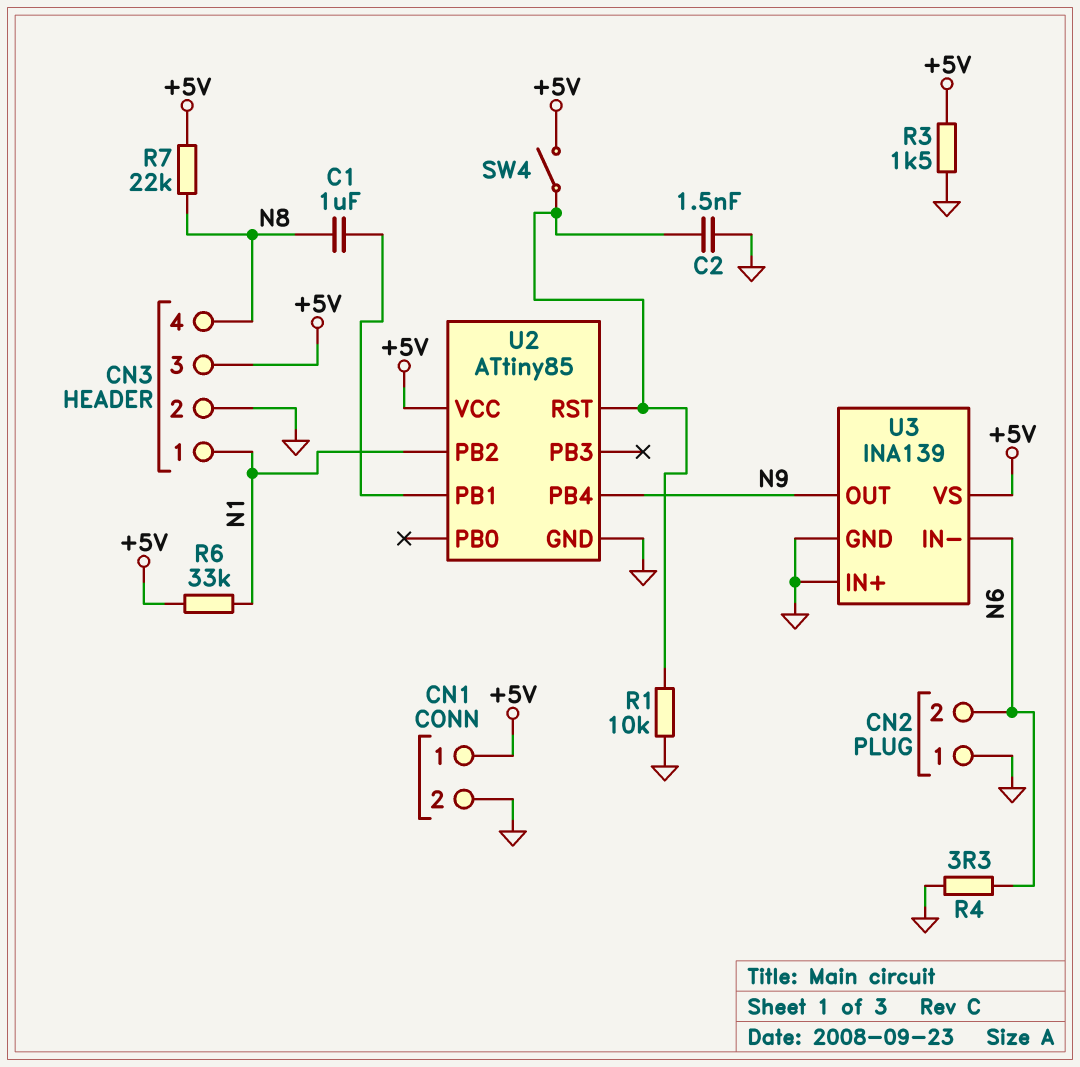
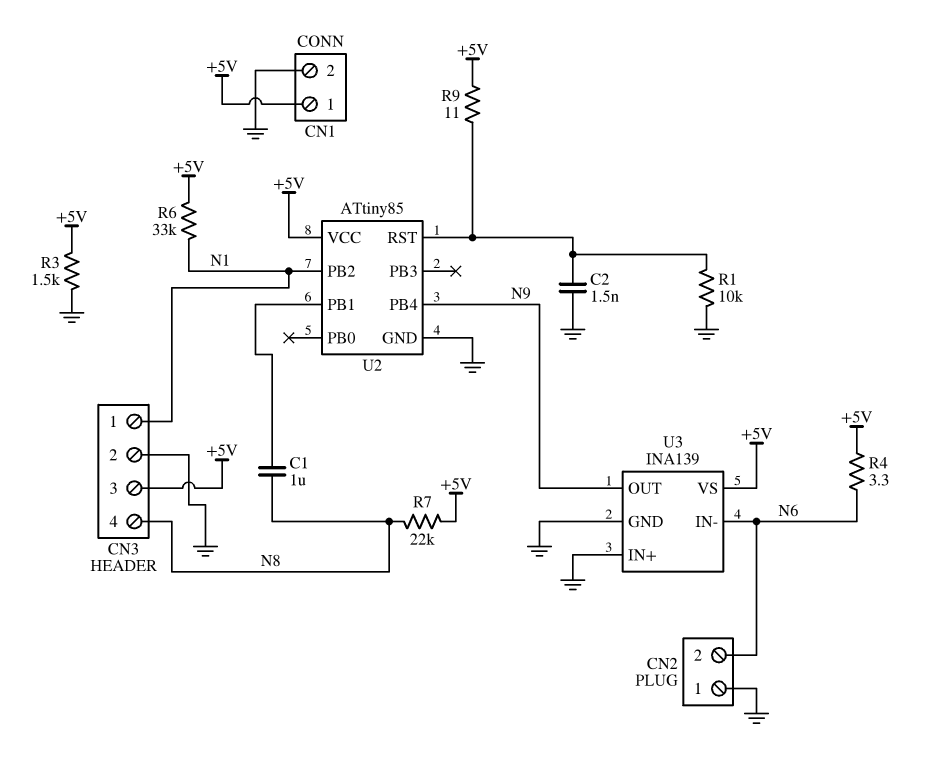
R4: 3.3 (GND, N6) -> 3.3 (+5V, N6)
R9: none -> 11 (+5V, U2/RST)
SW4: switch (+5V, U2/RST) -> none

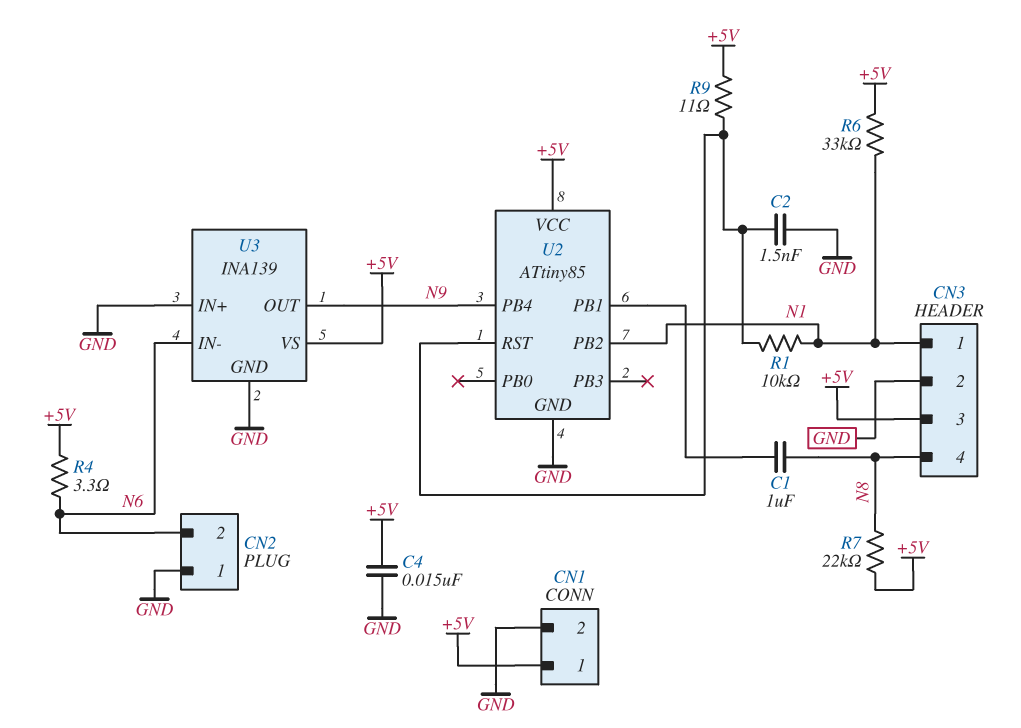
C4: none -> 15nF (+5V, GND)
R1: 10k (GND, U2/RST) -> 10k (N1, U2/RST)
R3: 1.5k (+5V, GND) -> none

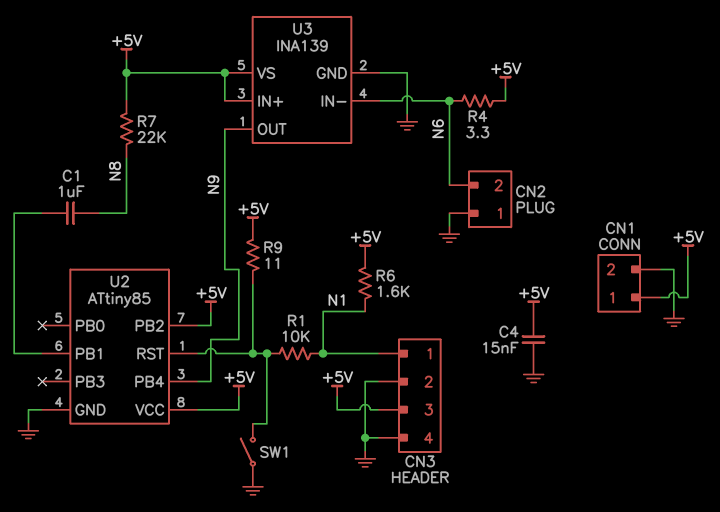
C2: 1.5nF (GND, U2/RST) -> none
CN3 pin 4: N8 -> GND
R6: 33k (+5V, N1) -> 1.6k (+5V, N1)
SW1: none -> switch (GND, U2/RST)
U2 pin PB2: N1 -> +5V
U3 pin IN+: GND -> +5V

